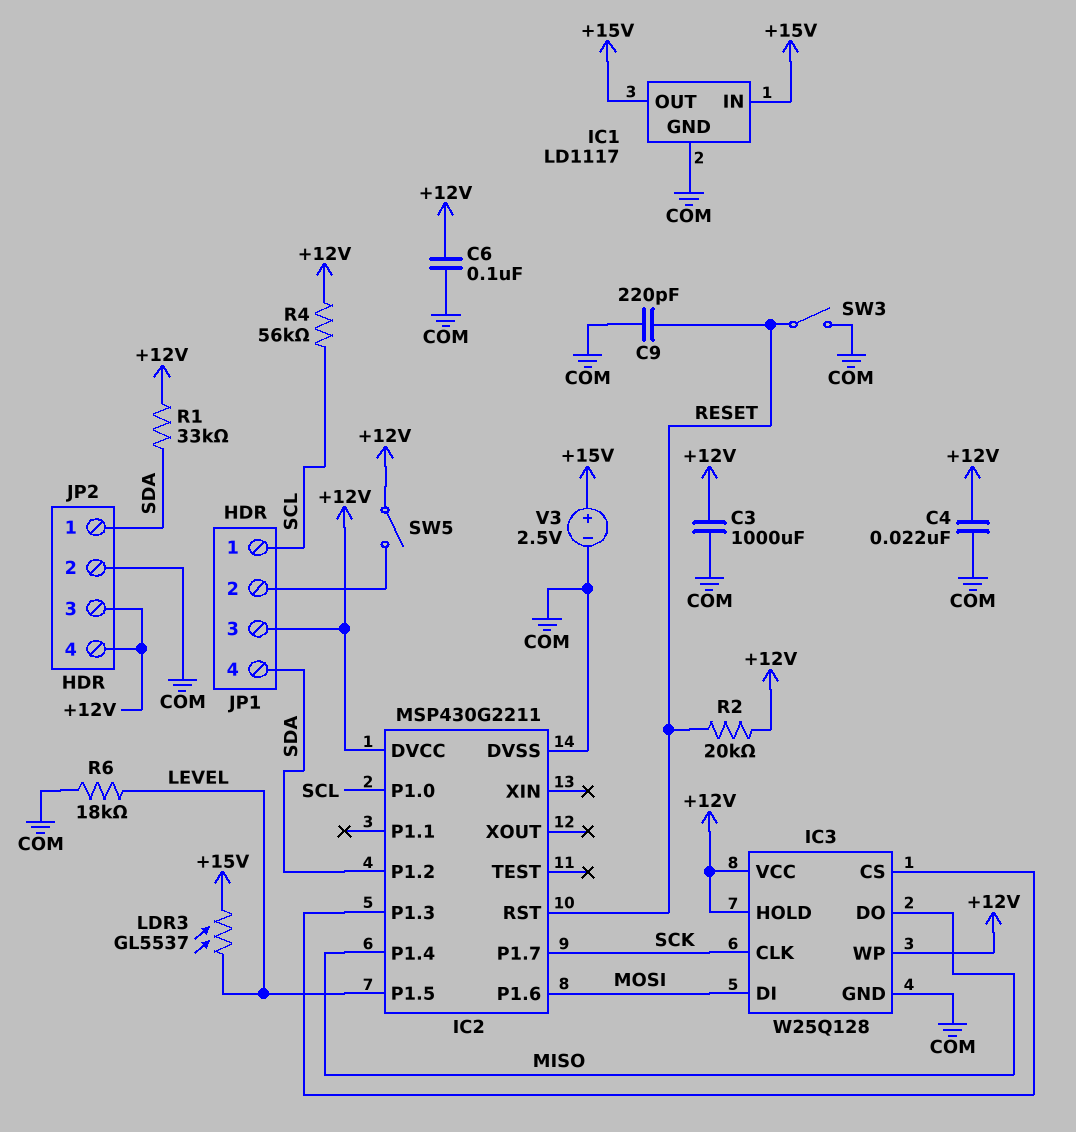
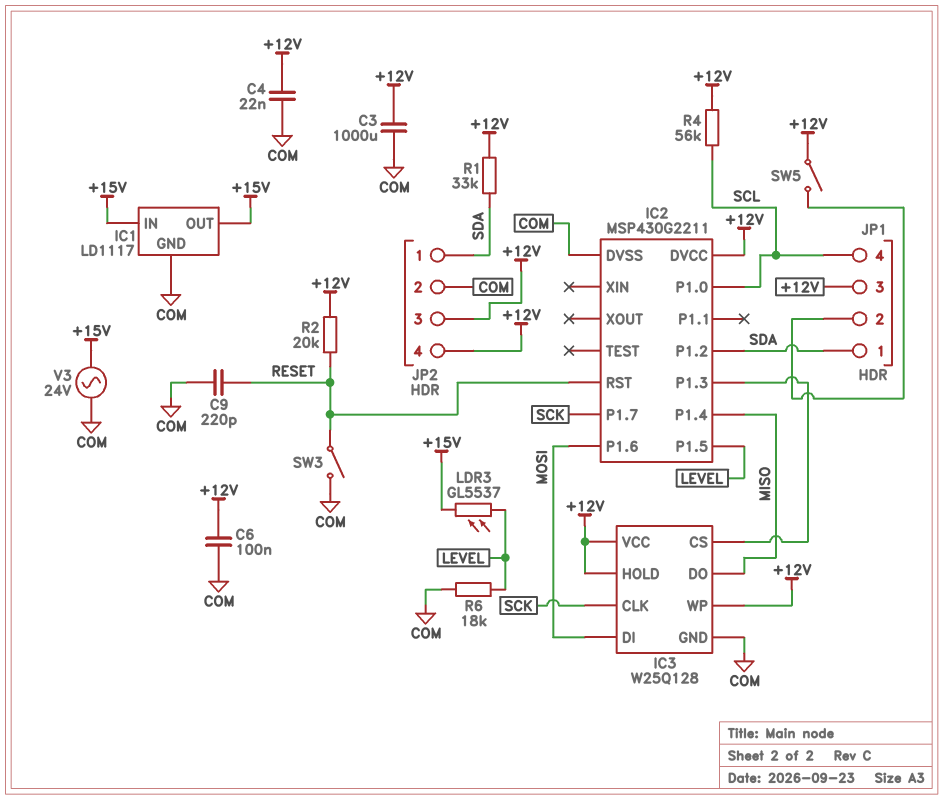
JP1 pin 1: SCL -> SDA
JP1 pin 4: SDA -> SCL
V3: 2.5V (plus +15V, minus COM) -> AC 24V (+15V, COM)

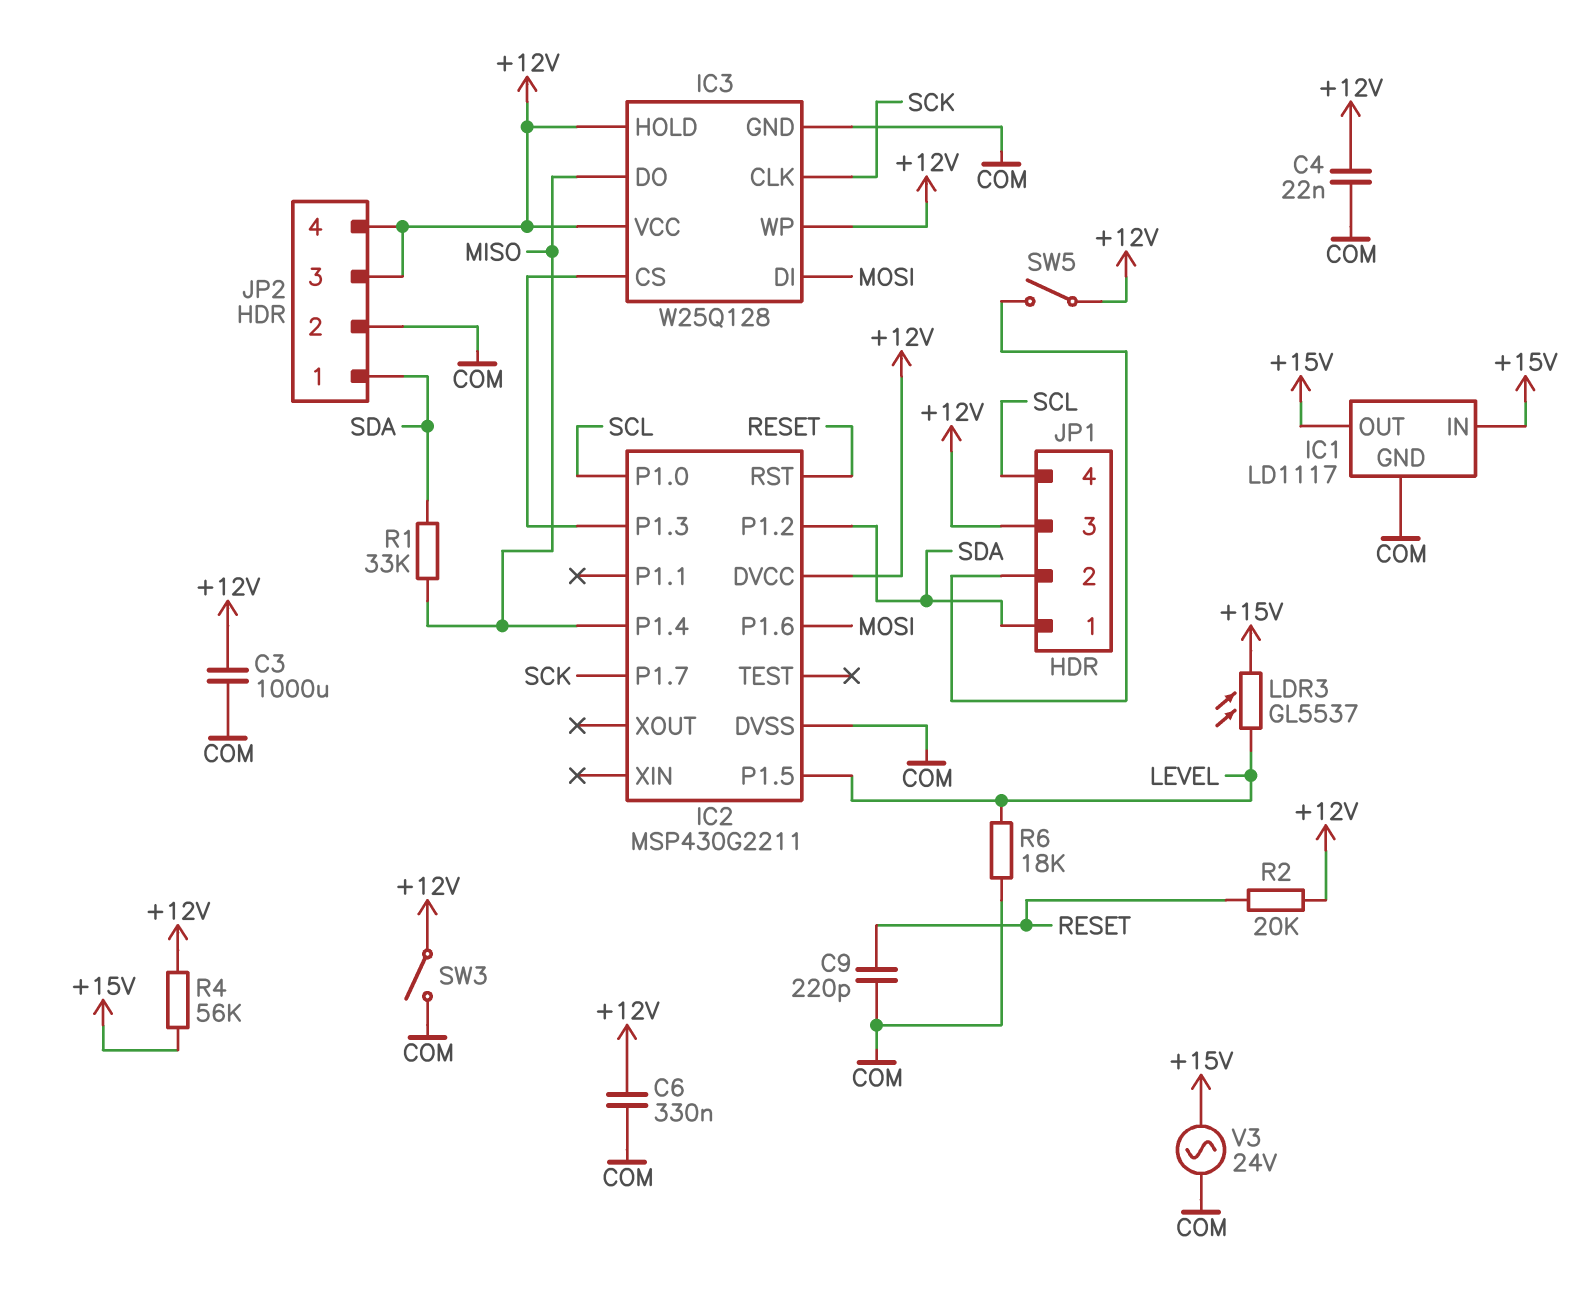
C6: 100nF (+12V, COM) -> 330nF (+12V, COM)
R1: 33k (+12V, SDA) -> 33k (MISO, SDA)
R4: 56k (+12V, SCL) -> 56k (+12V, +15V)
SW3: switch (COM, RESET) -> switch (+12V, COM)

